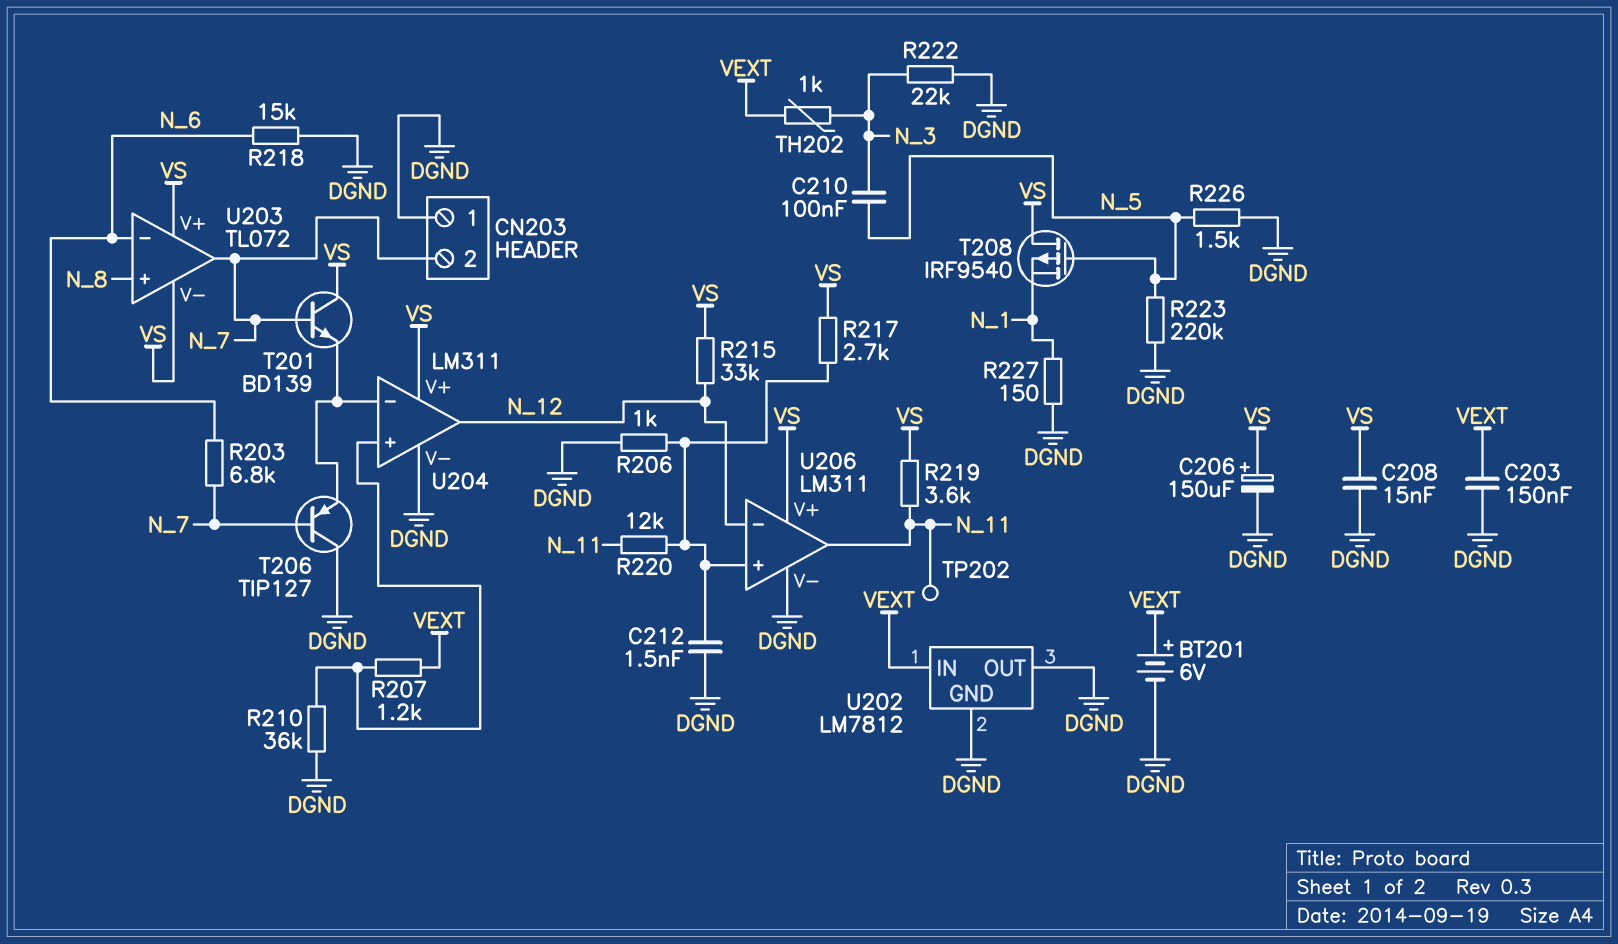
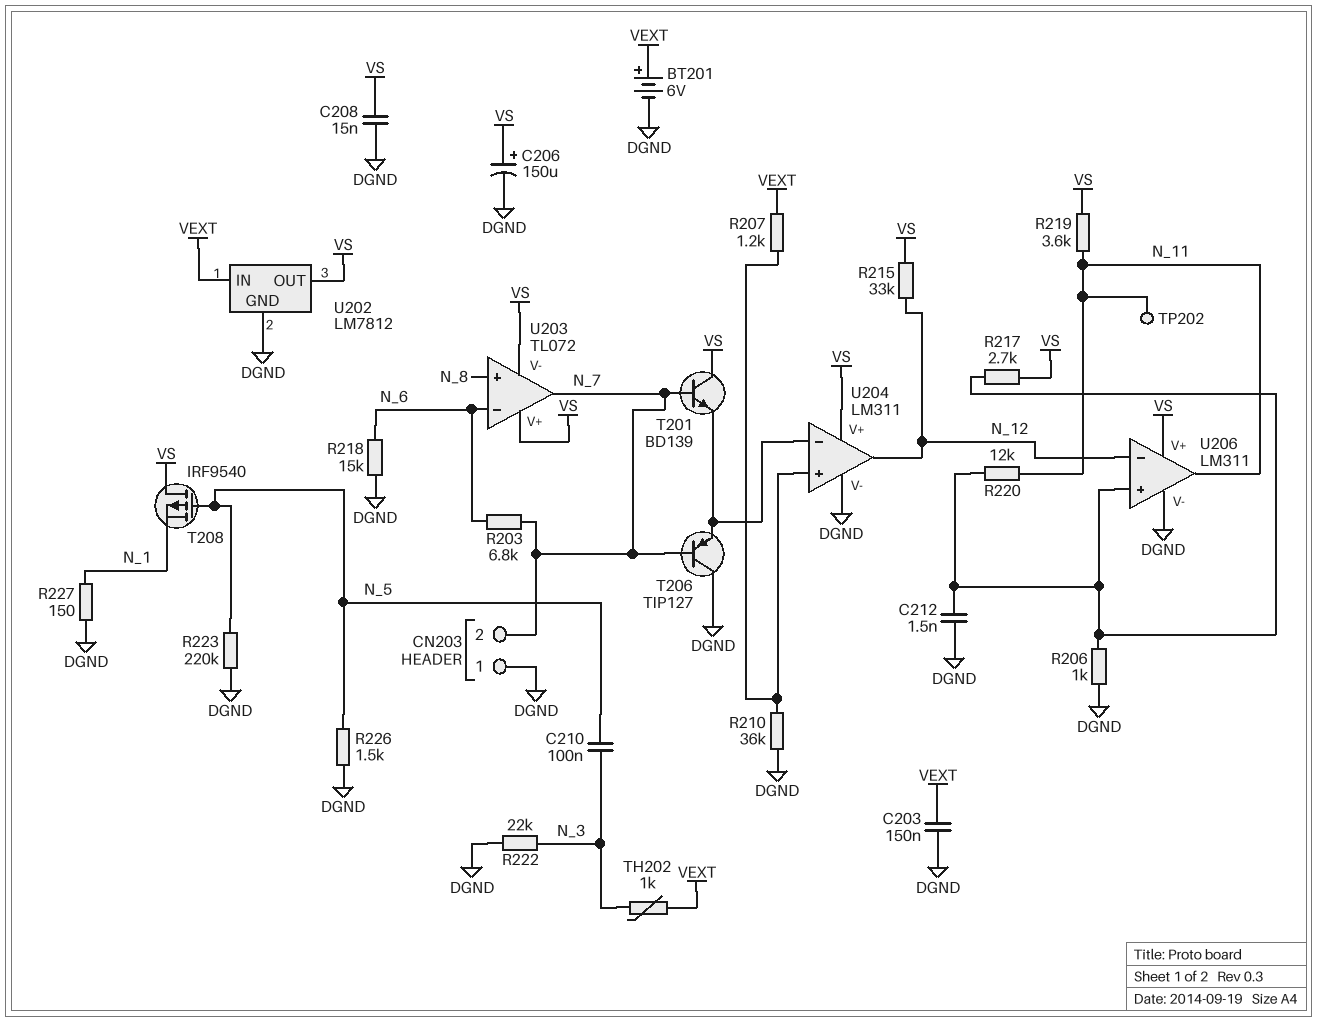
U202 pin OUT: DGND -> VS

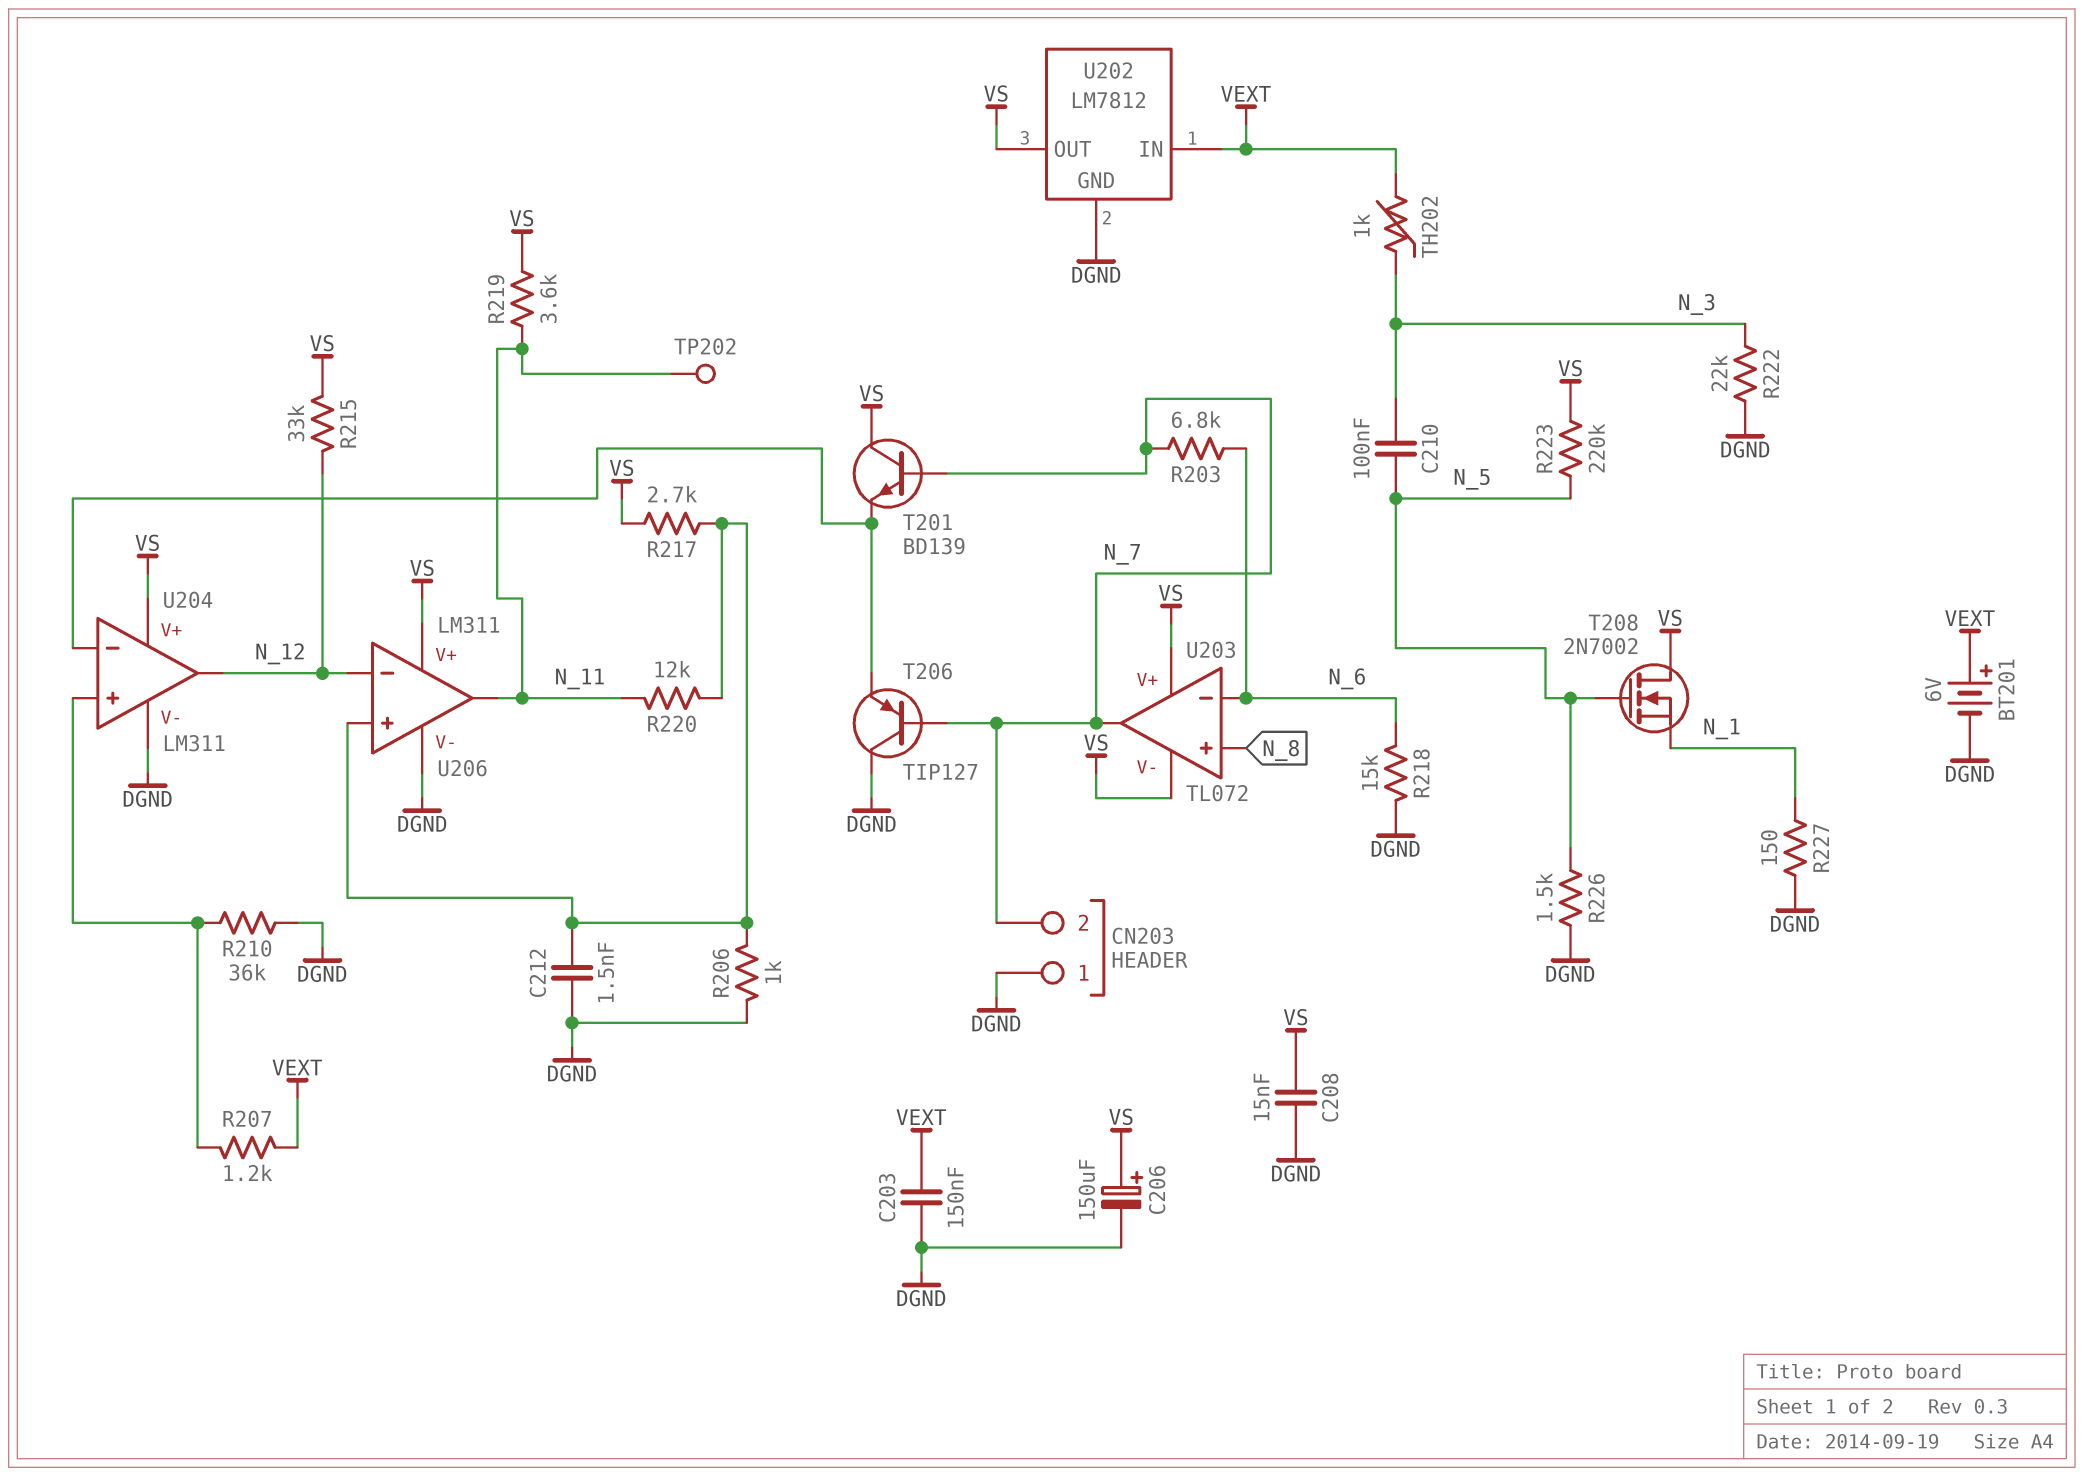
R223: 220k (DGND, N_5) -> 220k (N_5, VS)
T208: PMOS IRF9540 (G N_5, D VS, S N_1) -> NMOS 2N7002 (G N_5, D VS, S N_1)

